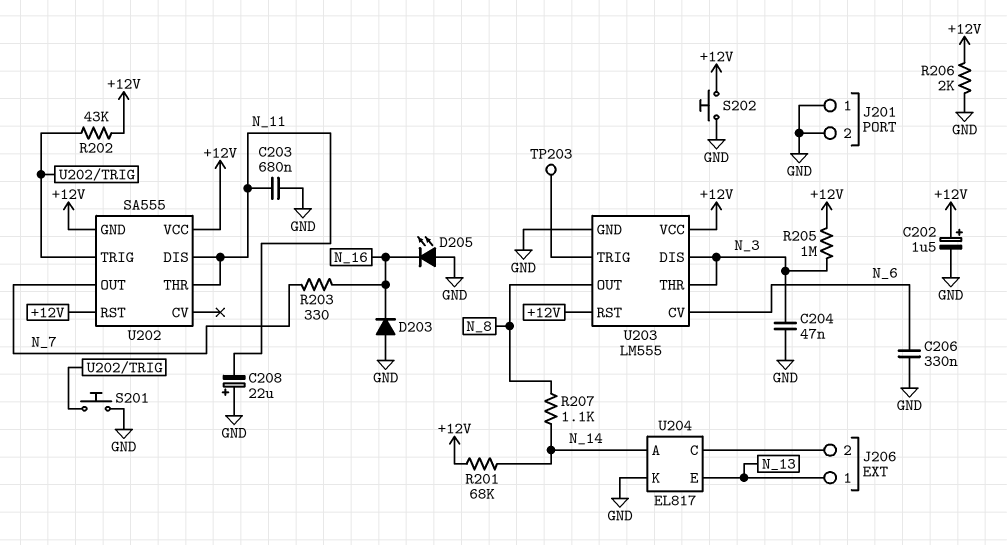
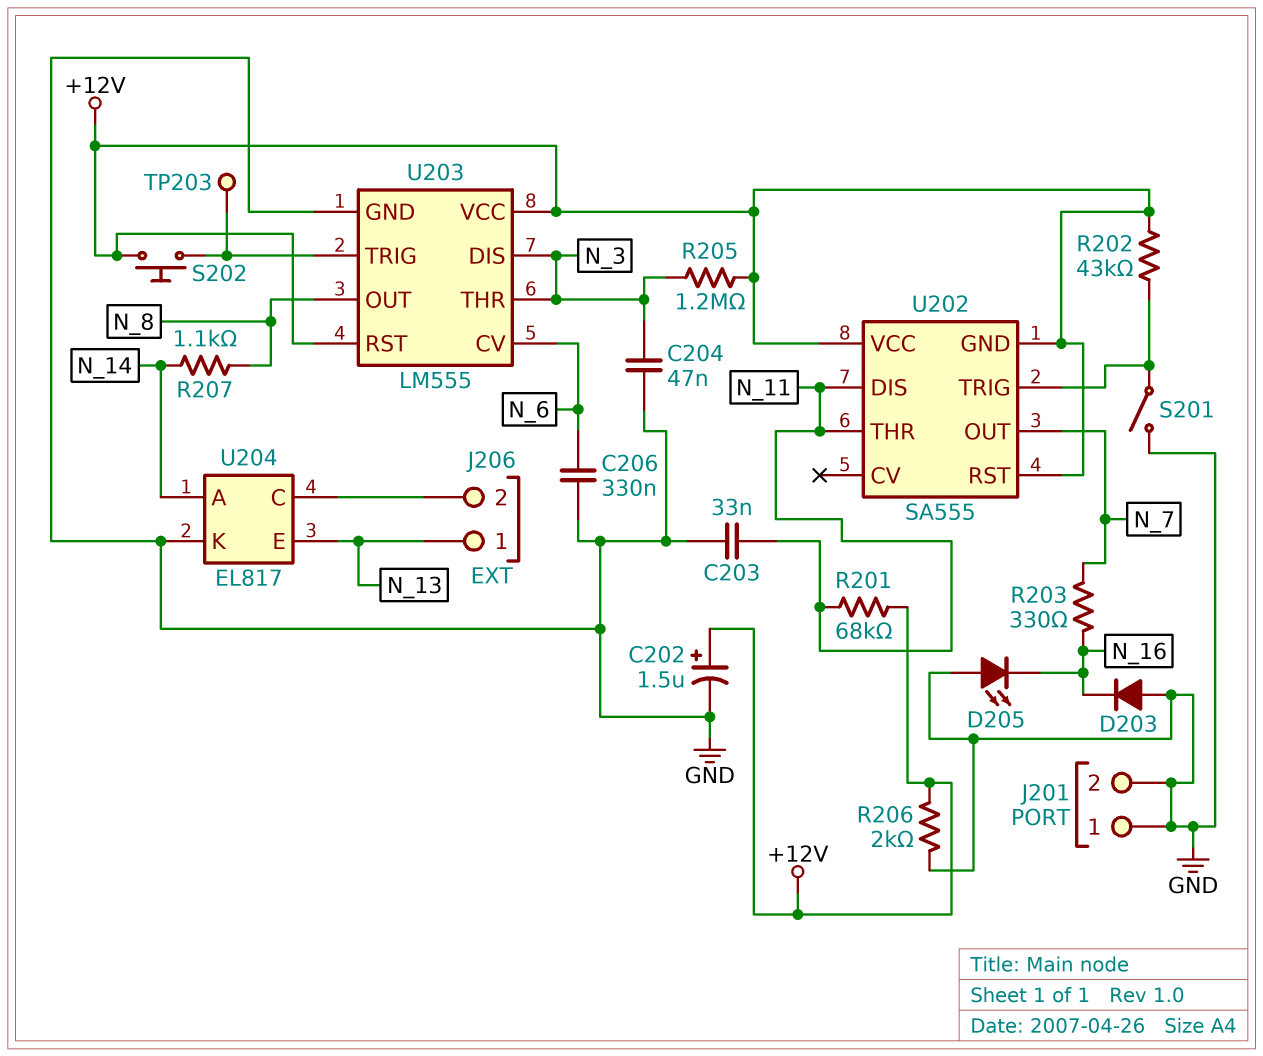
C203: 680nF (GND, N_11) -> 33nF (GND, N_11)
C208: 22uF (plus GND, minus N_11) -> none
R201: 68k (+12V, N_14) -> 68k (+12V, N_11)
R205: 1M (+12V, N_3) -> 1.2M (+12V, N_3)
S201: button (GND, U202/TRIG) -> switch (GND, U202/TRIG)
S202: button (+12V, GND) -> button (+12V, U203/TRIG)

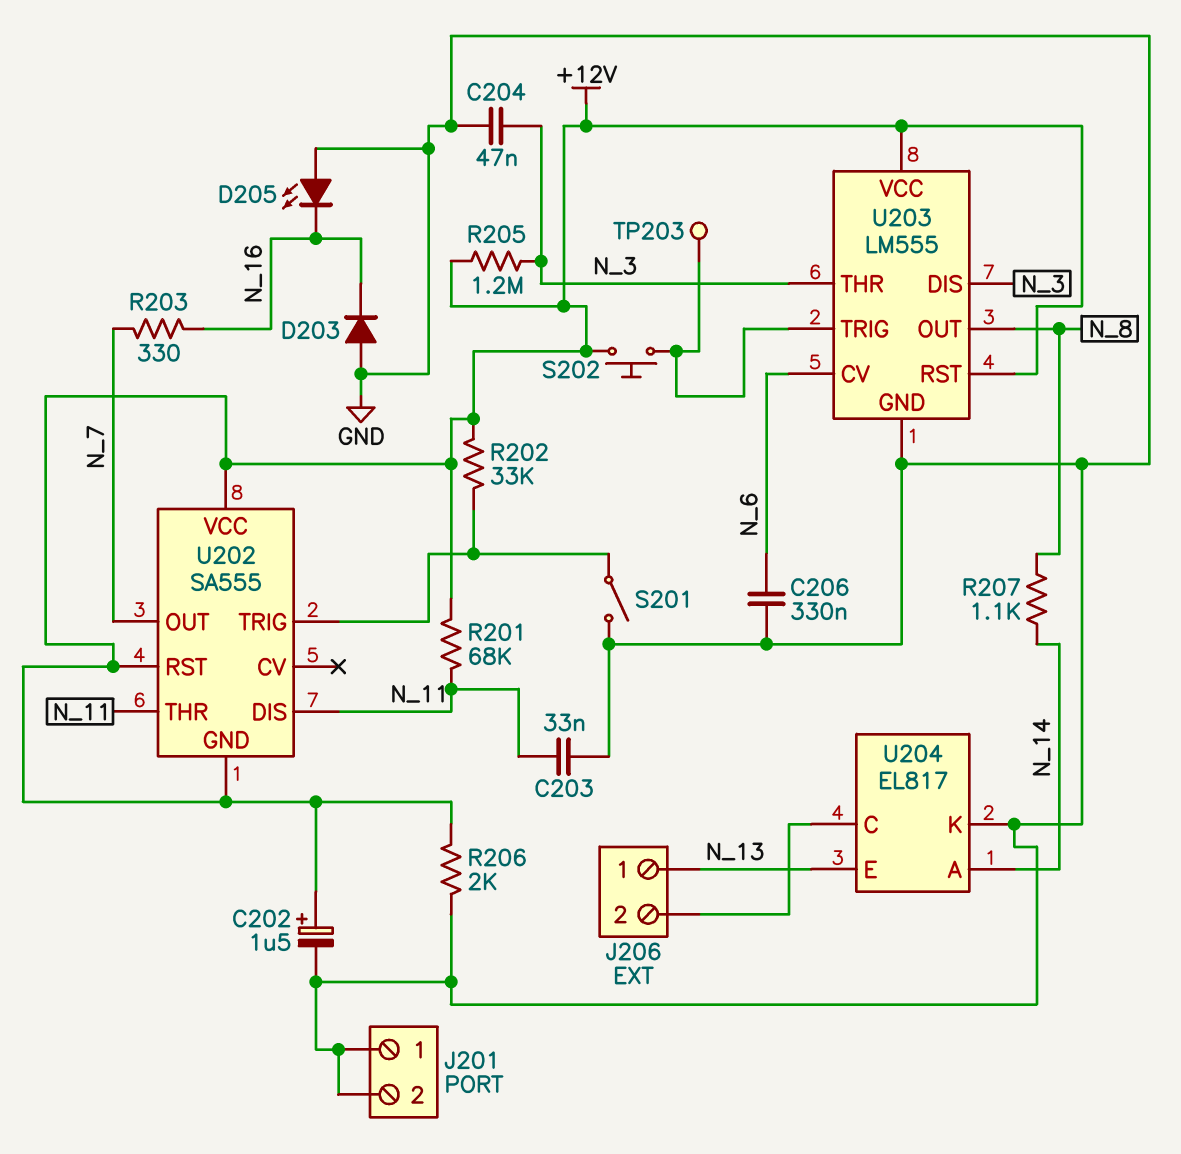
R202: 43k (+12V, U202/TRIG) -> 33k (+12V, U202/TRIG)

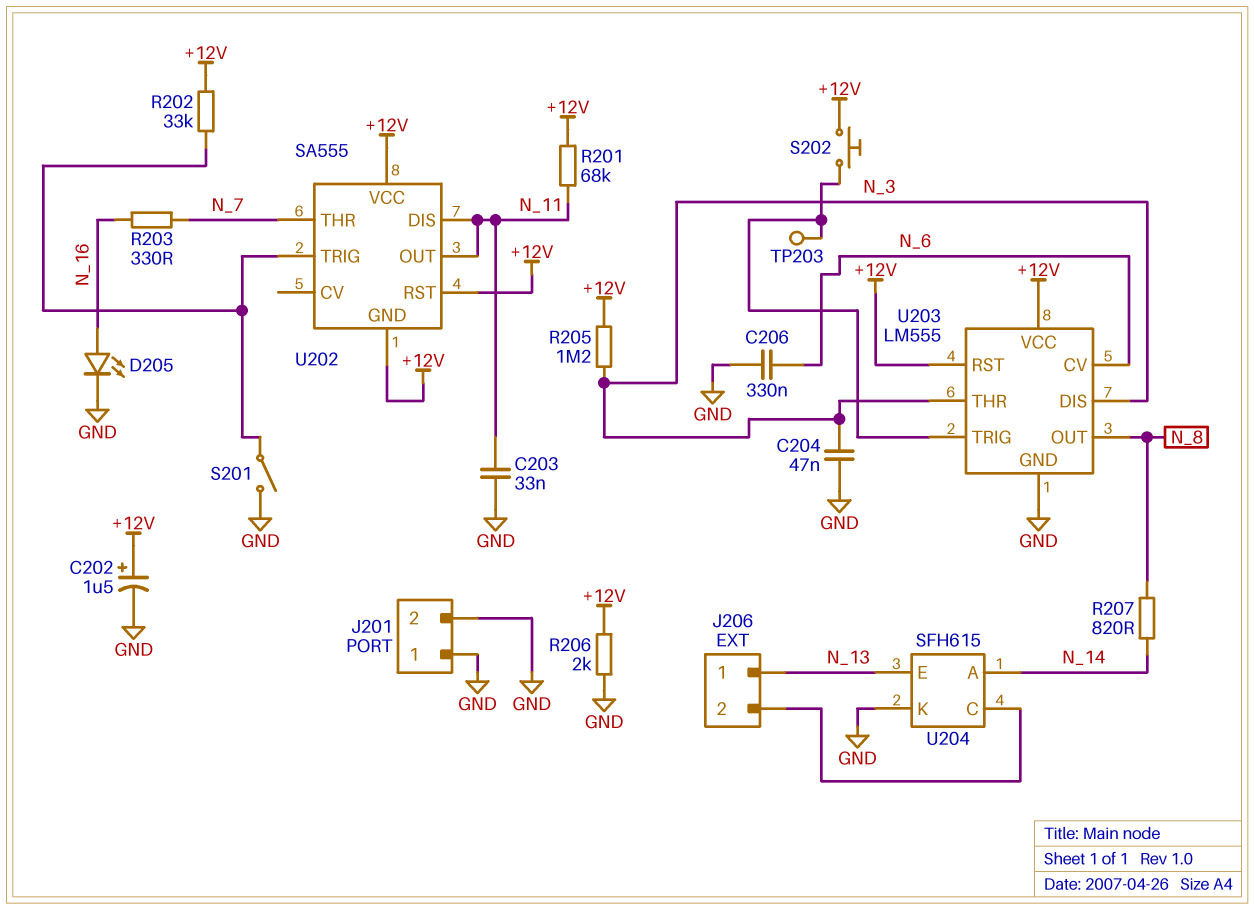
D203: diode (A GND, K N_16) -> none
D205: LED (A GND, K N_16) -> LED (A N_16, K GND)
R207: 1.1k (N_8, N_14) -> 820 (N_8, N_14)
U202 pin OUT: N_7 -> N_11
U202 pin THR: N_11 -> N_7
U204: EL817 -> SFH615

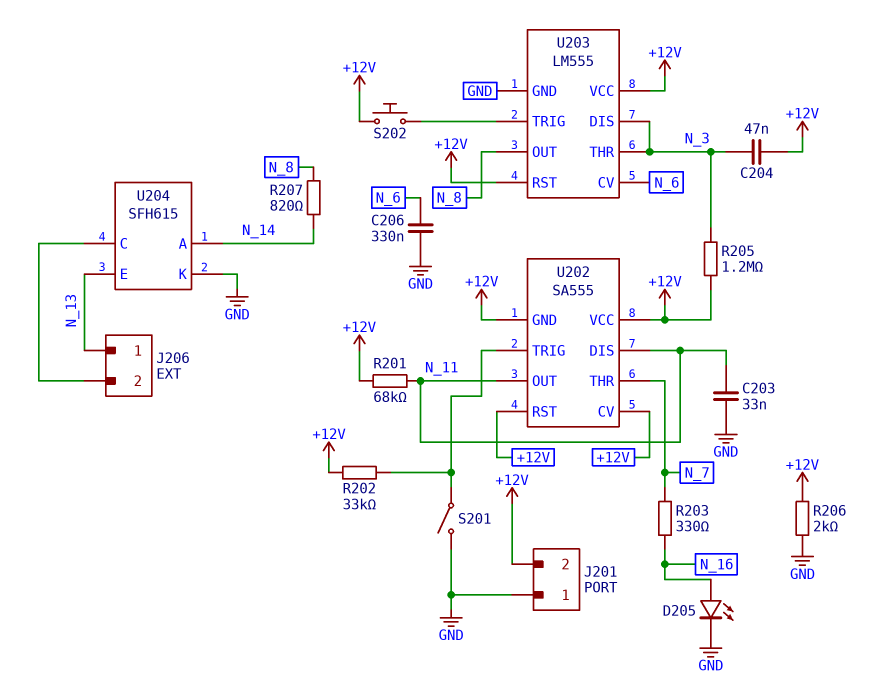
C202: 1.5uF (plus +12V, minus GND) -> none
C204: 47nF (GND, N_3) -> 47nF (+12V, N_3)
J201 pin 2: GND -> +12V
TP203: test point (U203/TRIG) -> none
U202 pin CV: none -> +12V

